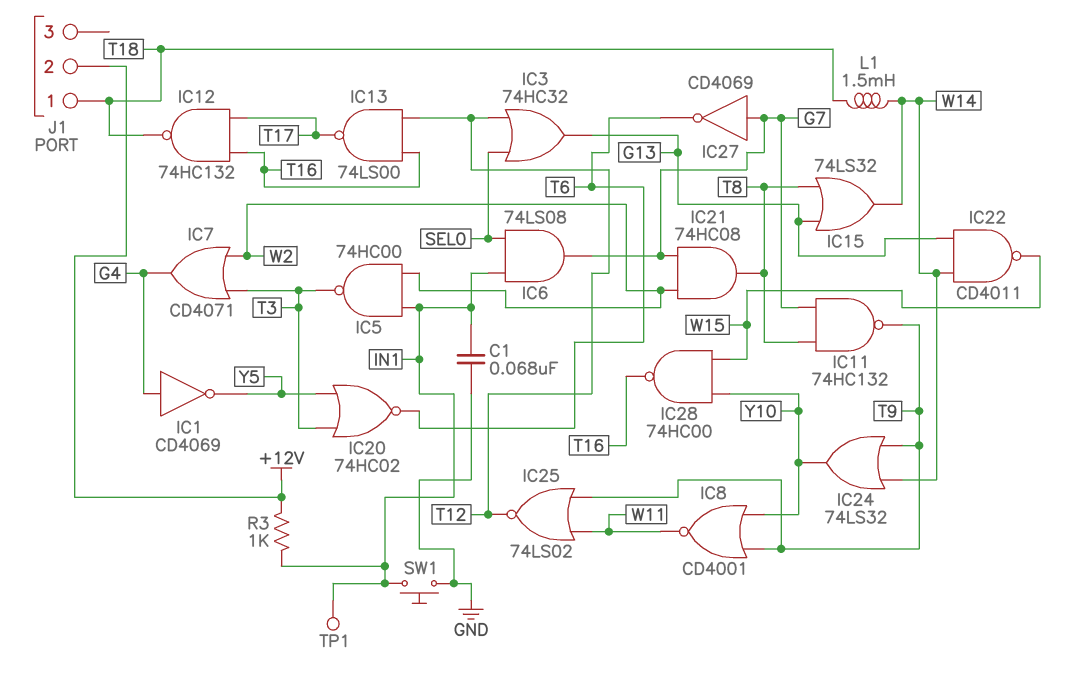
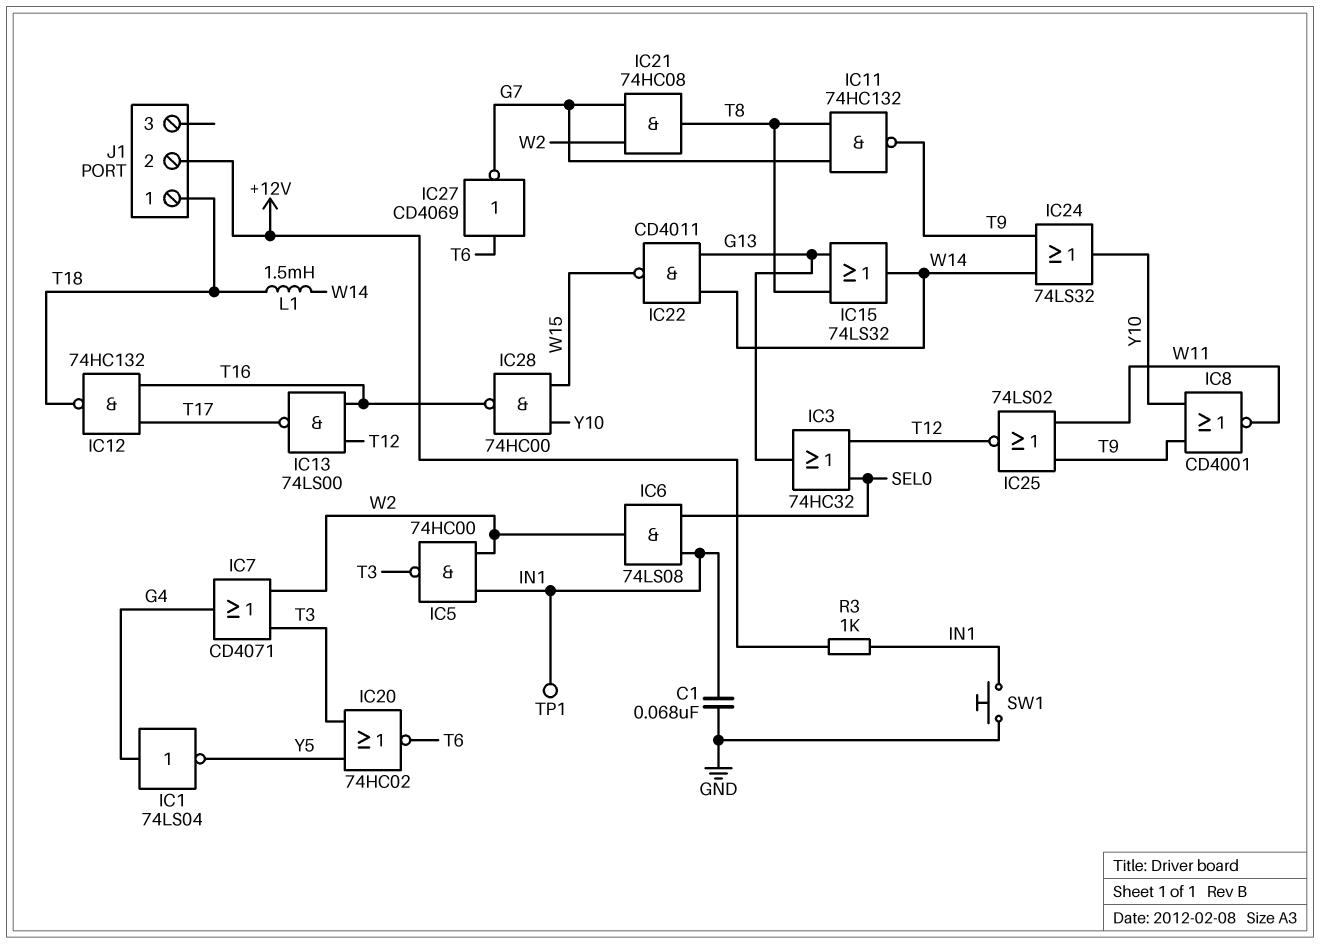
IC1: NOT CD4069 (in G4, out Y5) -> NOT 74LS04 (in G4, out Y5)
IC6: AND 74LS08 (in IN1, in SEL0, out G7) -> AND 74LS08 (in IN1, in SEL0, out W2)
IC27: NOT CD4069 (in G7, out T6) -> NOT CD4069 (in T6, out G7)

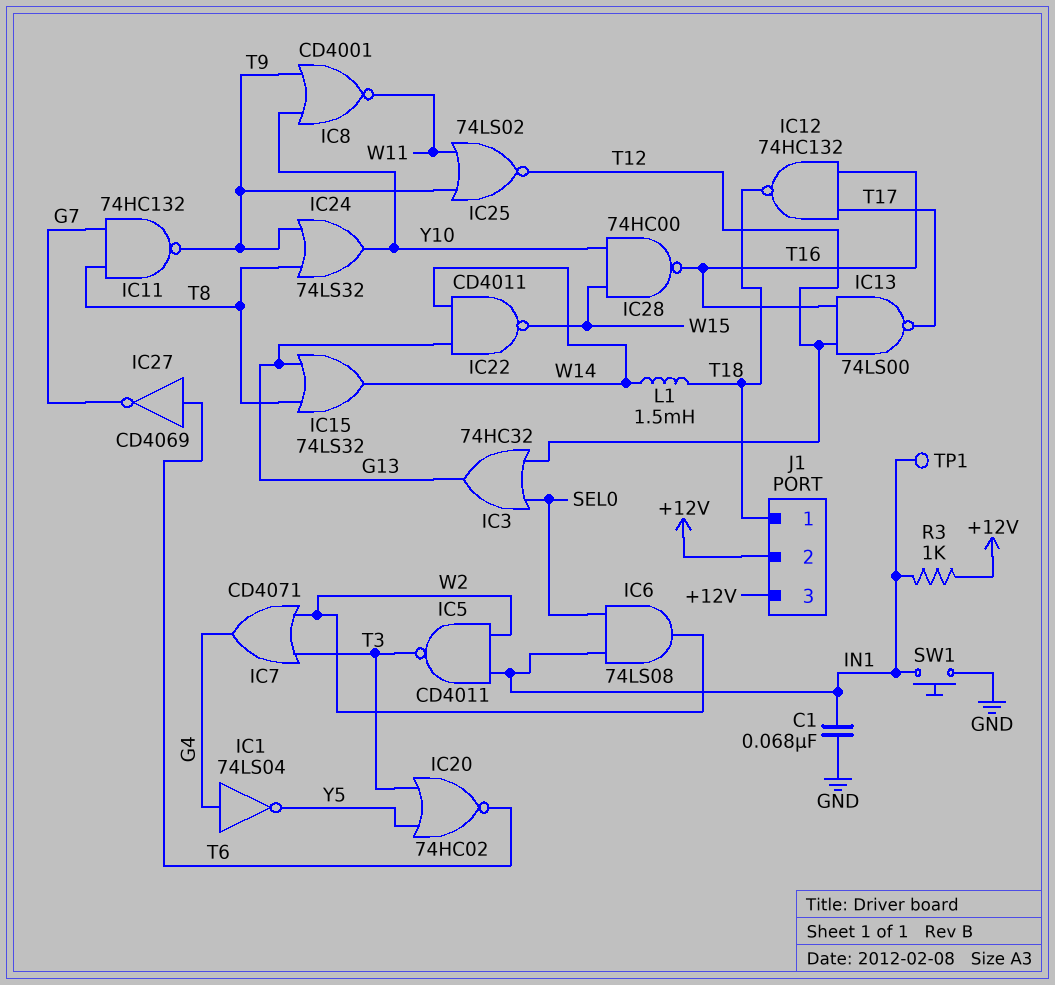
IC5: NAND 74HC00 (in IN1, in W2, out T3) -> NAND CD4011 (in IN1, in W2, out T3)
IC21: AND 74HC08 (in G7, in W2, out T8) -> none
IC24: OR 74LS32 (in T9, in W14, out Y10) -> OR 74LS32 (in T8, in T9, out Y10)
J1 pin 3: none -> +12V

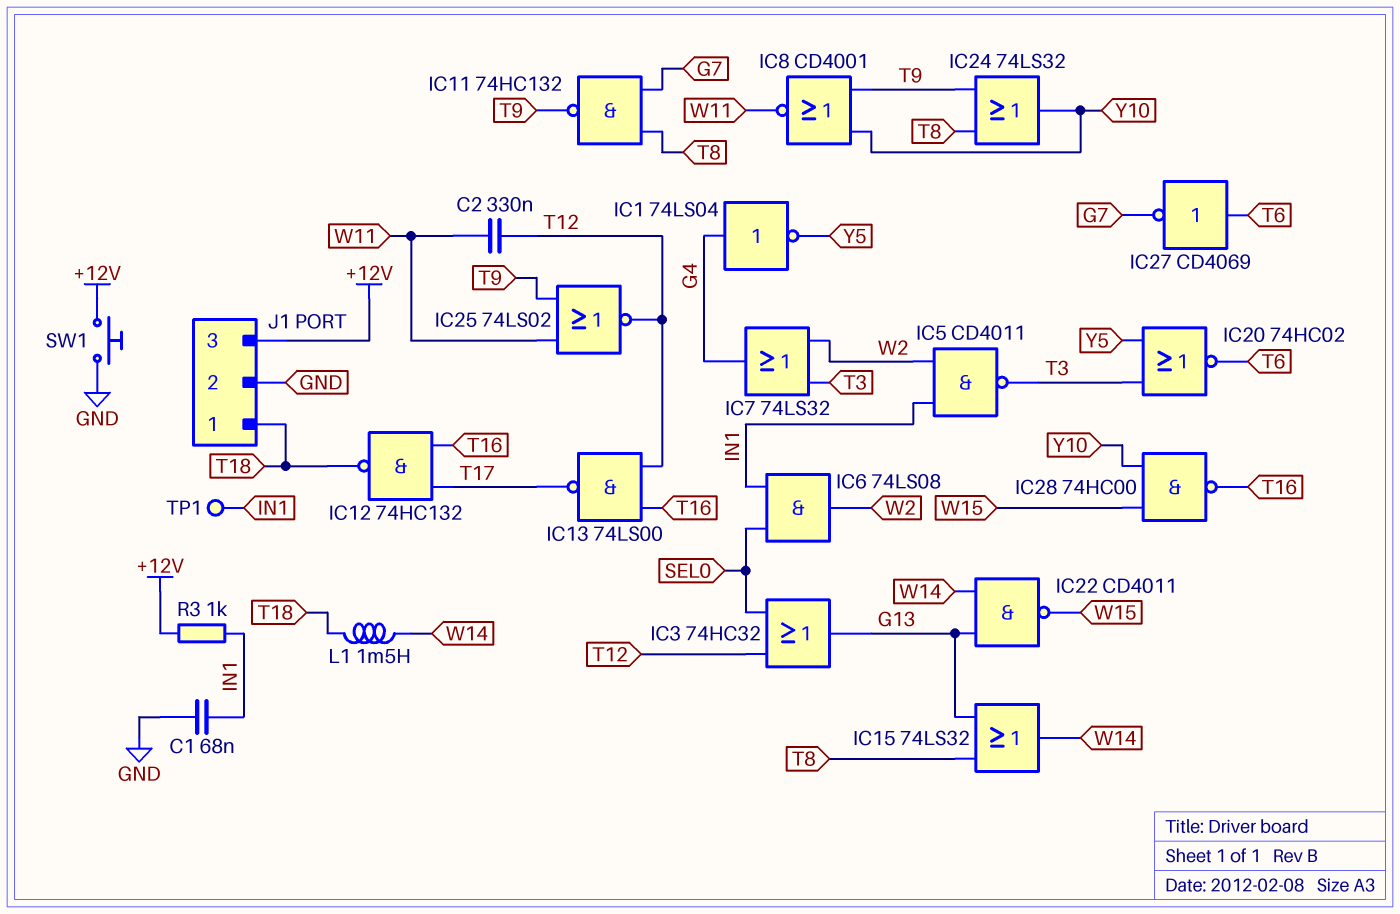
C2: none -> 330nF (T12, W11)
IC7: OR CD4071 (in T3, in W2, out G4) -> OR 74LS32 (in T3, in W2, out G4)
J1 pin 2: +12V -> GND
SW1: button (GND, IN1) -> button (+12V, GND)

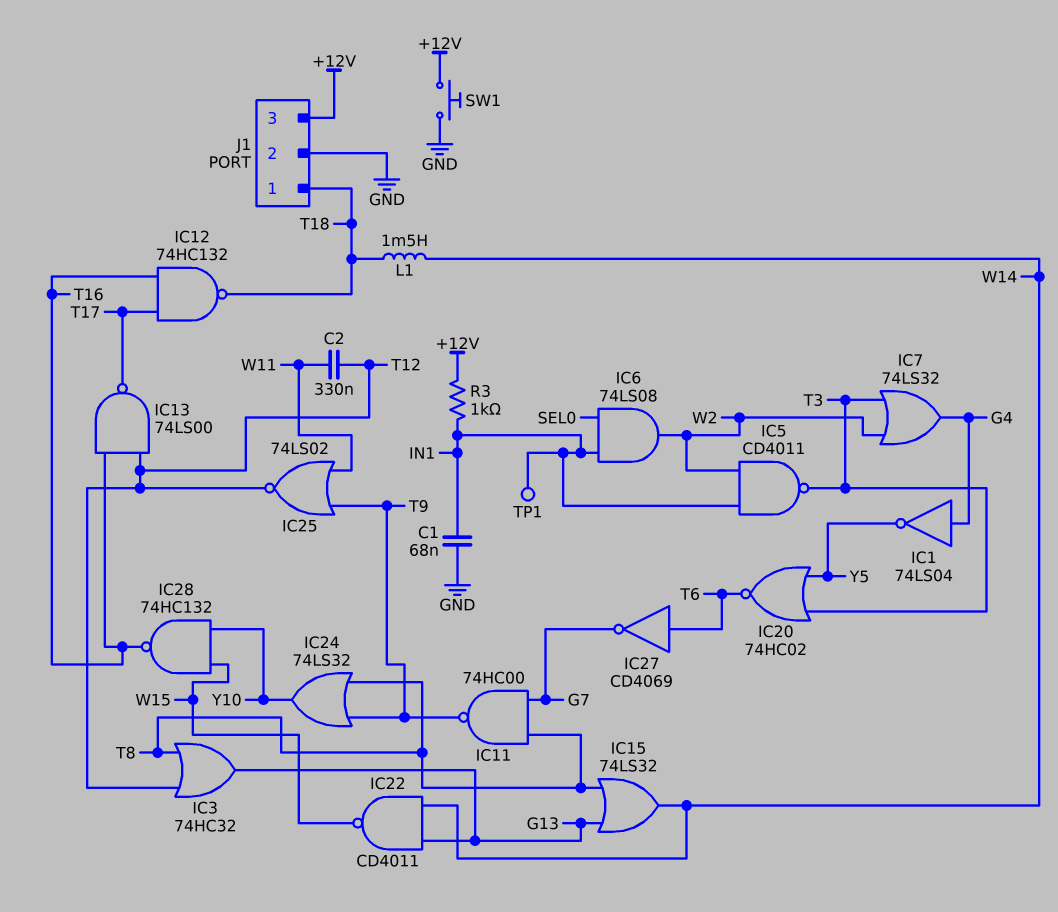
IC3: OR 74HC32 (in SEL0, in T12, out G13) -> OR 74HC32 (in T8, in T12, out G13)
IC8: NOR CD4001 (in T9, in Y10, out W11) -> none
IC11: NAND 74HC132 (in G7, in T8, out T9) -> NAND 74HC00 (in G7, in T8, out T9)
IC28: NAND 74HC00 (in W15, in Y10, out T16) -> NAND 74HC132 (in W15, in Y10, out T16)

